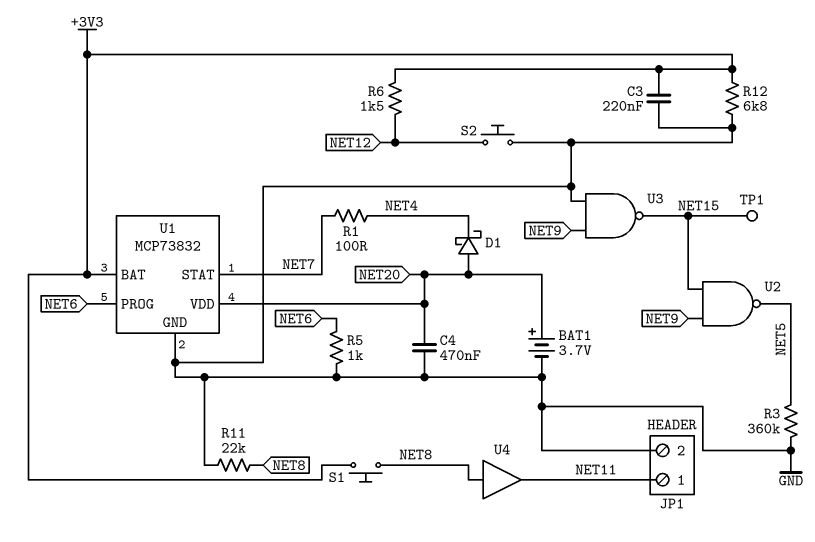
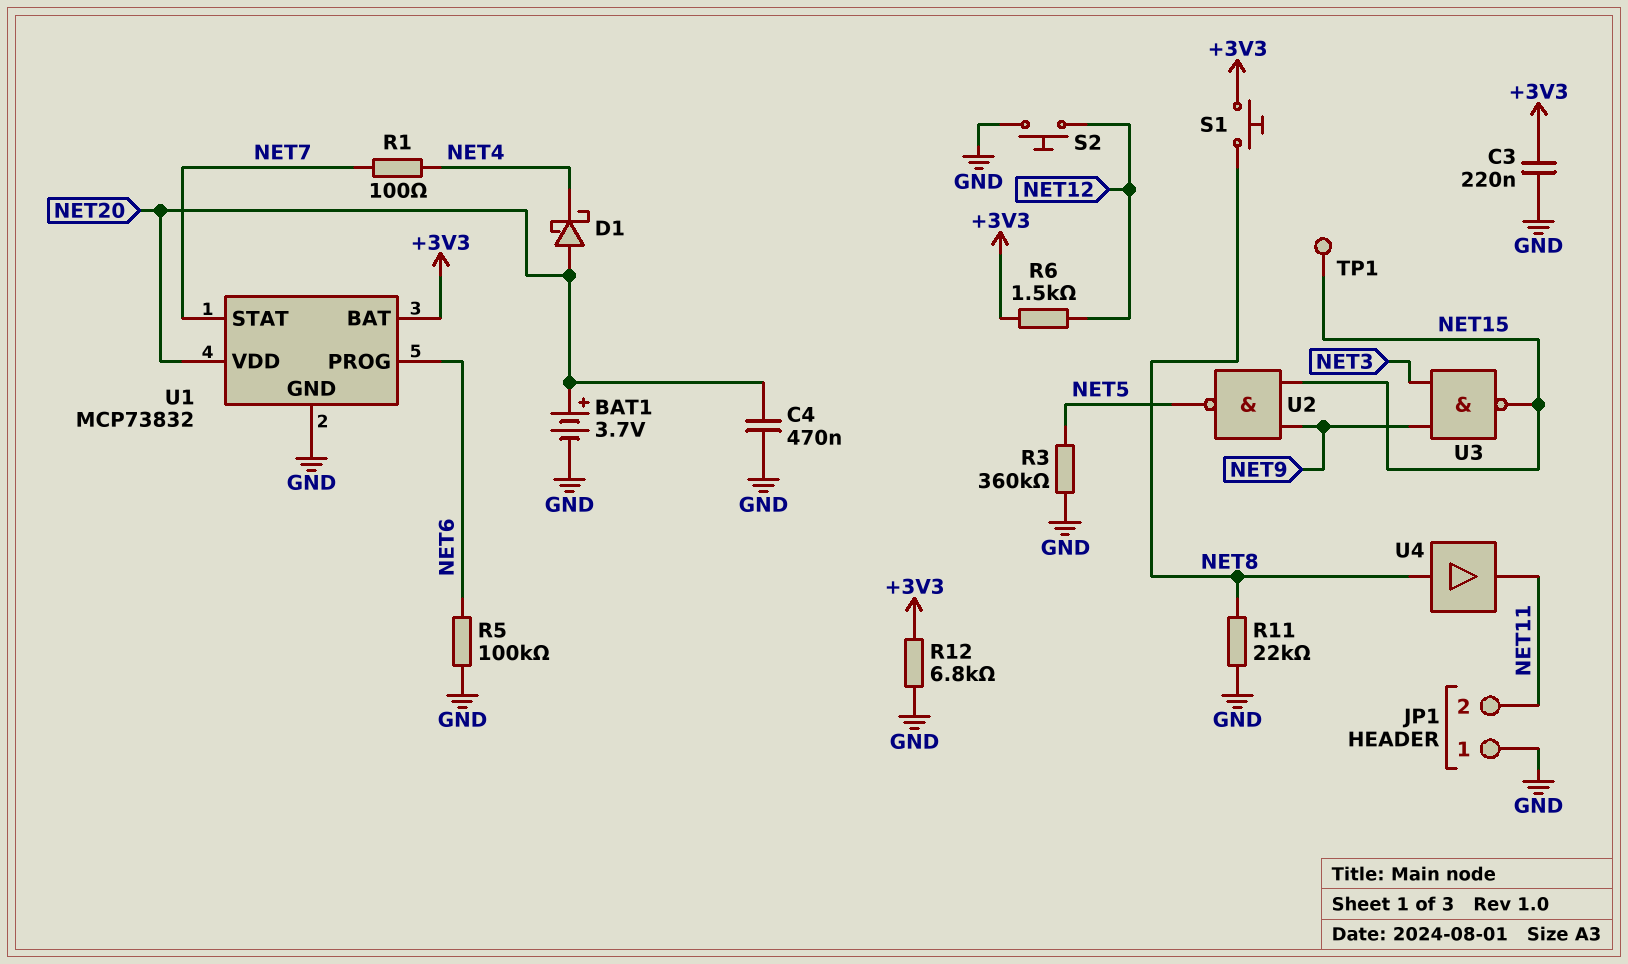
JP1 pin 1: NET11 -> GND
JP1 pin 2: GND -> NET11
R5: 1k (GND, NET6) -> 100k (GND, NET6)
U3: NAND (in GND, in NET9, out NET15) -> NAND (in NET3, in NET9, out NET15)

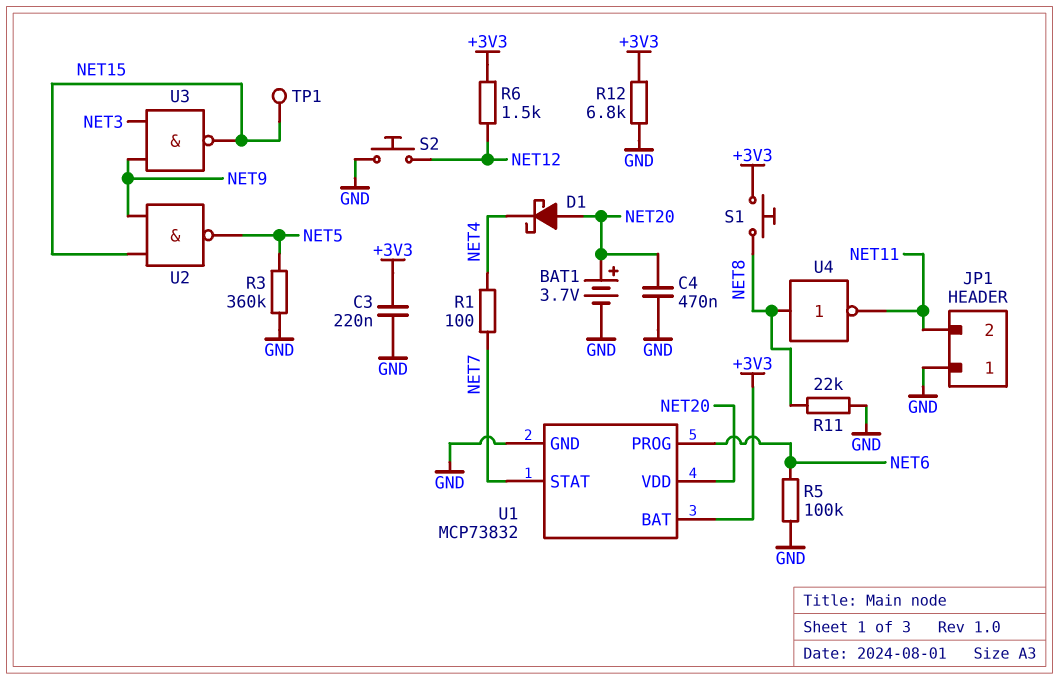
U4: buffer (in NET8, out NET11) -> NOT (in NET8, out NET11)

